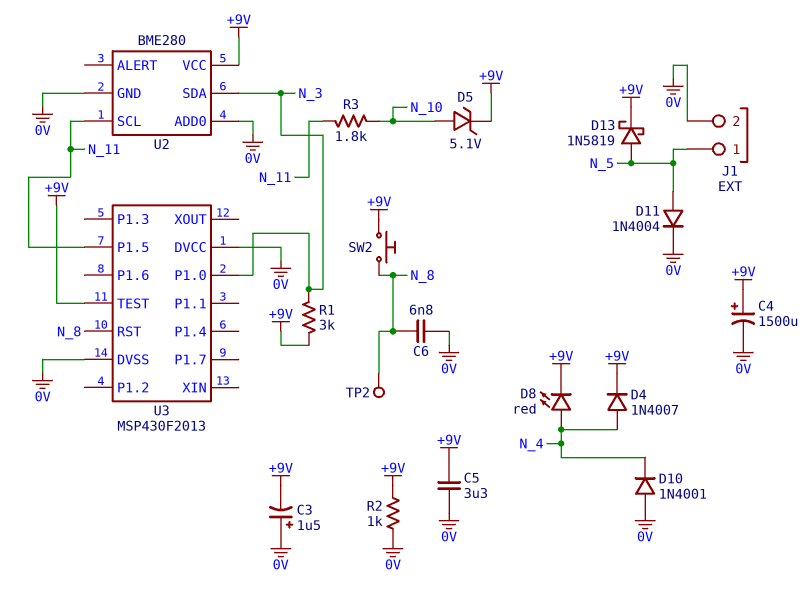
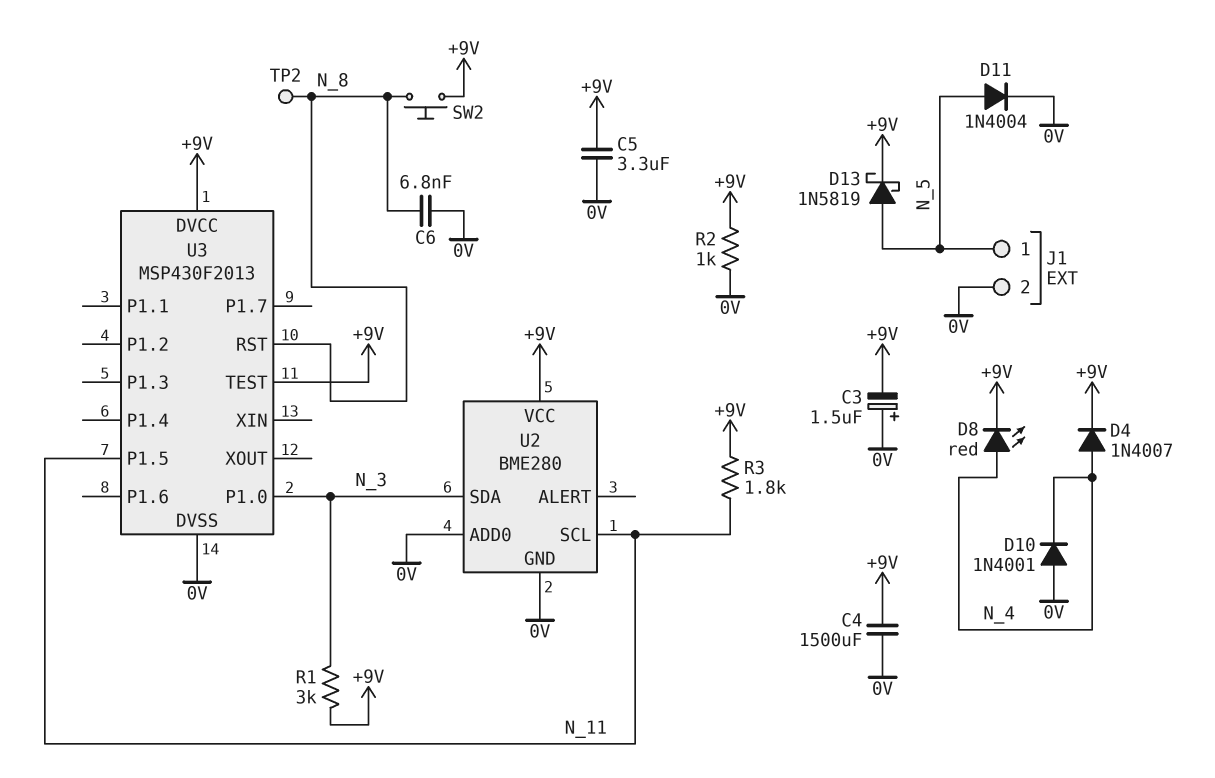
C4: 1500uF (plus +9V, minus 0V) -> 1500uF (+9V, 0V)
D5: zener 5.1V (A N_10, K +9V) -> none
R3: 1.8k (N_10, N_11) -> 1.8k (+9V, N_11)
U3 pin DVCC: 0V -> +9V

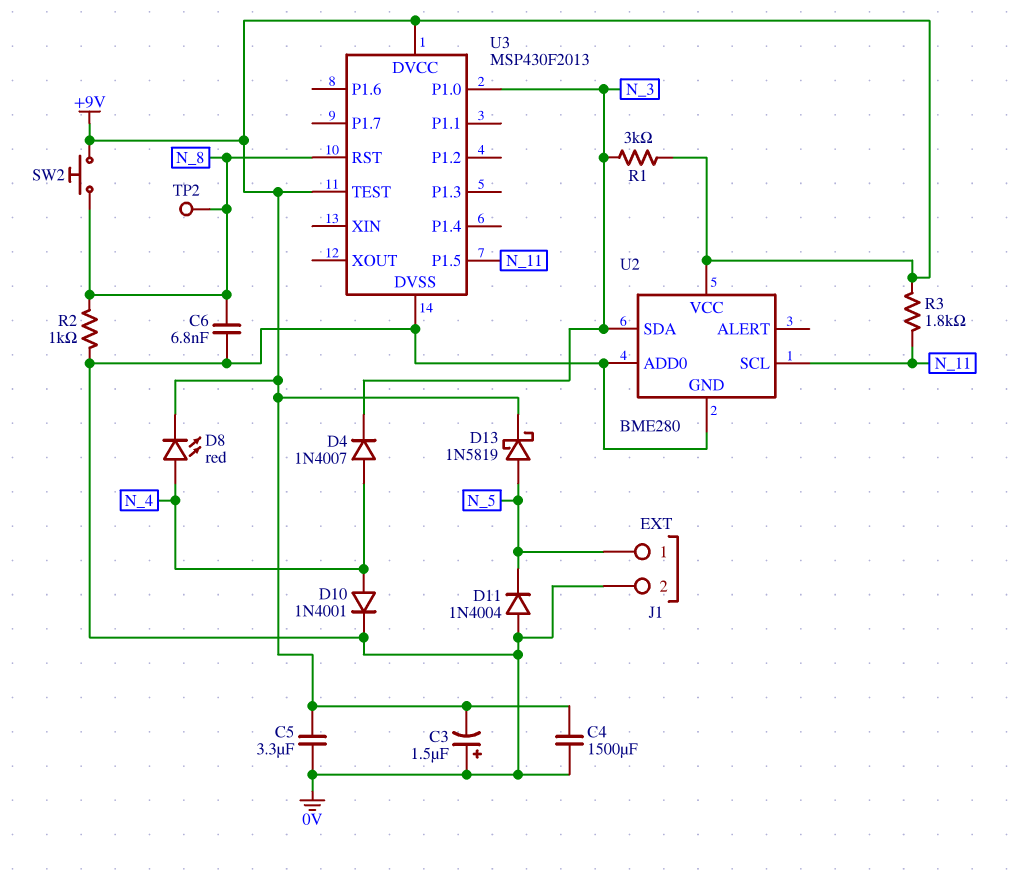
D4: diode 1N4007 (A N_4, K +9V) -> diode 1N4007 (A N_4, K N_3)
D10: diode 1N4001 (A 0V, K N_4) -> diode 1N4001 (A N_4, K 0V)
D11: diode 1N4004 (A N_5, K 0V) -> diode 1N4004 (A 0V, K N_5)
R2: 1k (+9V, 0V) -> 1k (0V, N_8)

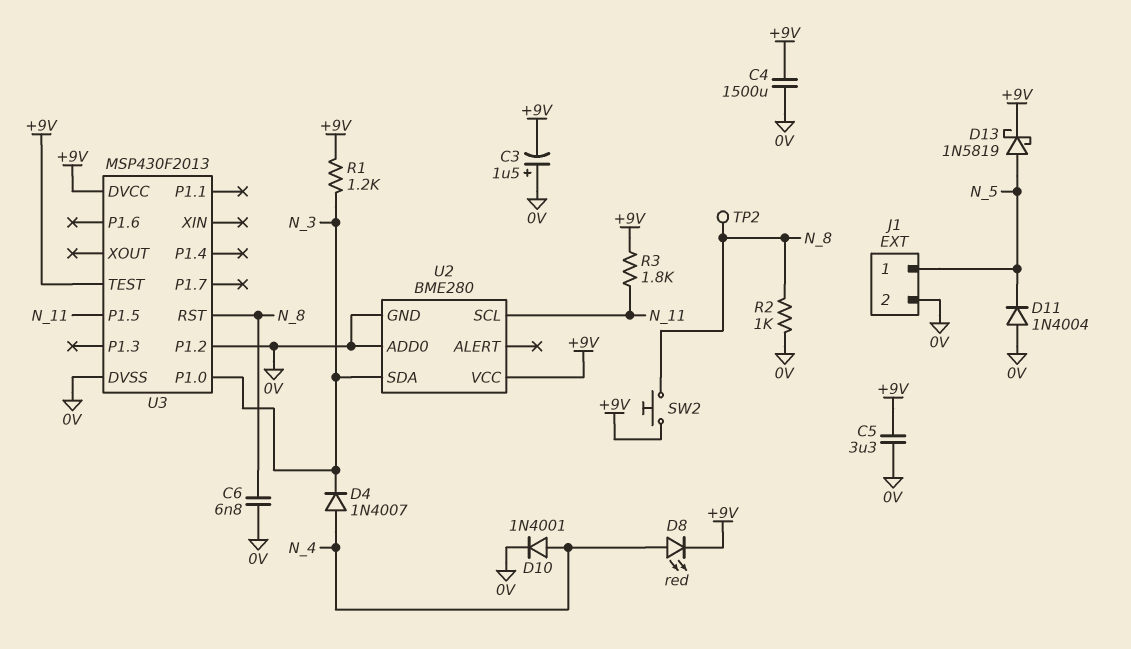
R1: 3k (+9V, N_3) -> 1.2k (+9V, N_3)
U3 pin P1.2: none -> 0V

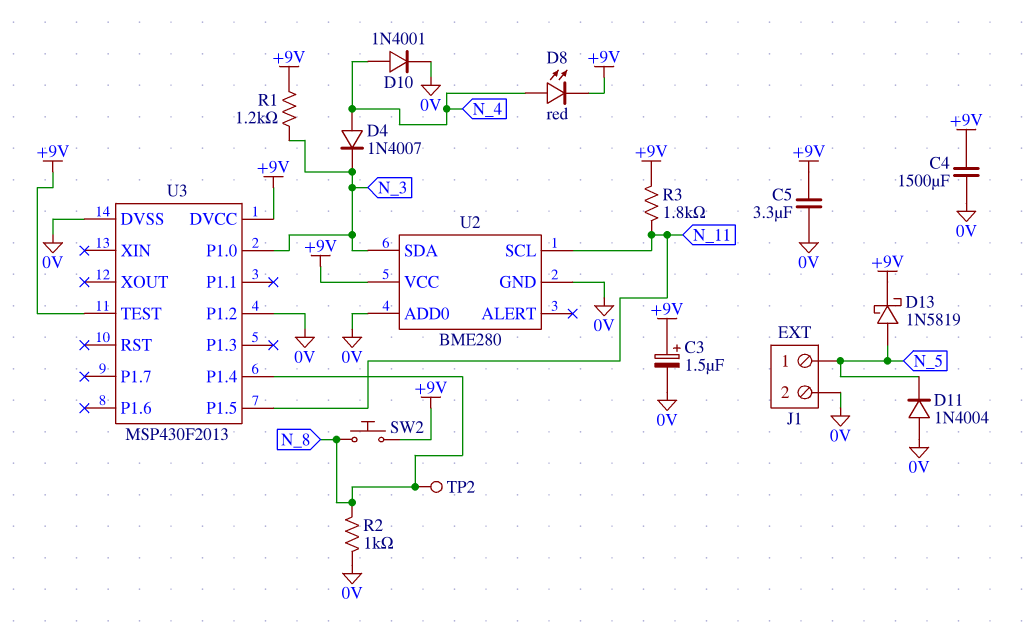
C3: 1.5uF (plus 0V, minus +9V) -> 1.5uF (plus +9V, minus 0V)
C6: 6.8nF (0V, N_8) -> none
U3 pin P1.4: none -> N_8
U3 pin RST: N_8 -> none

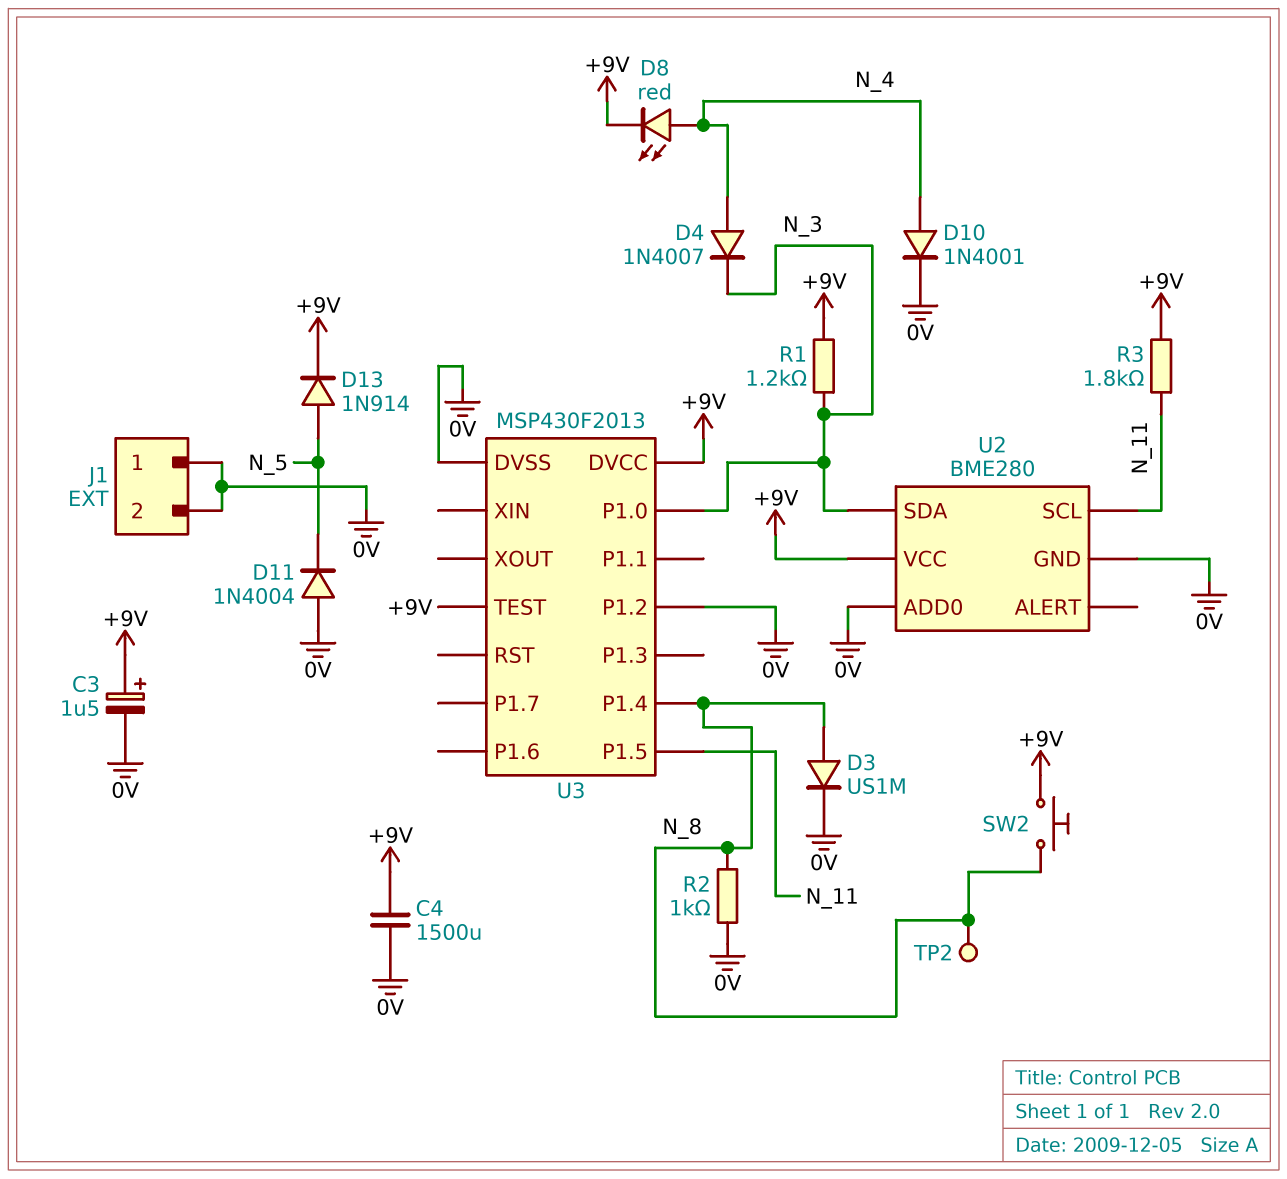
C5: 3.3uF (+9V, 0V) -> none
D3: none -> diode US1M (A N_8, K 0V)
D13: schottky 1N5819 (A N_5, K +9V) -> diode 1N914 (A N_5, K +9V)
J1 pin 1: N_5 -> 0V

